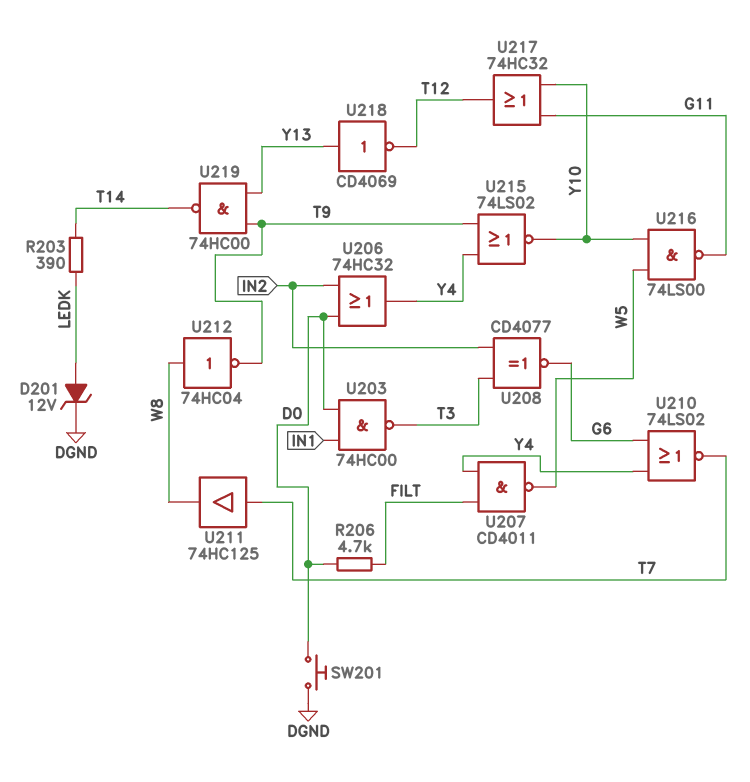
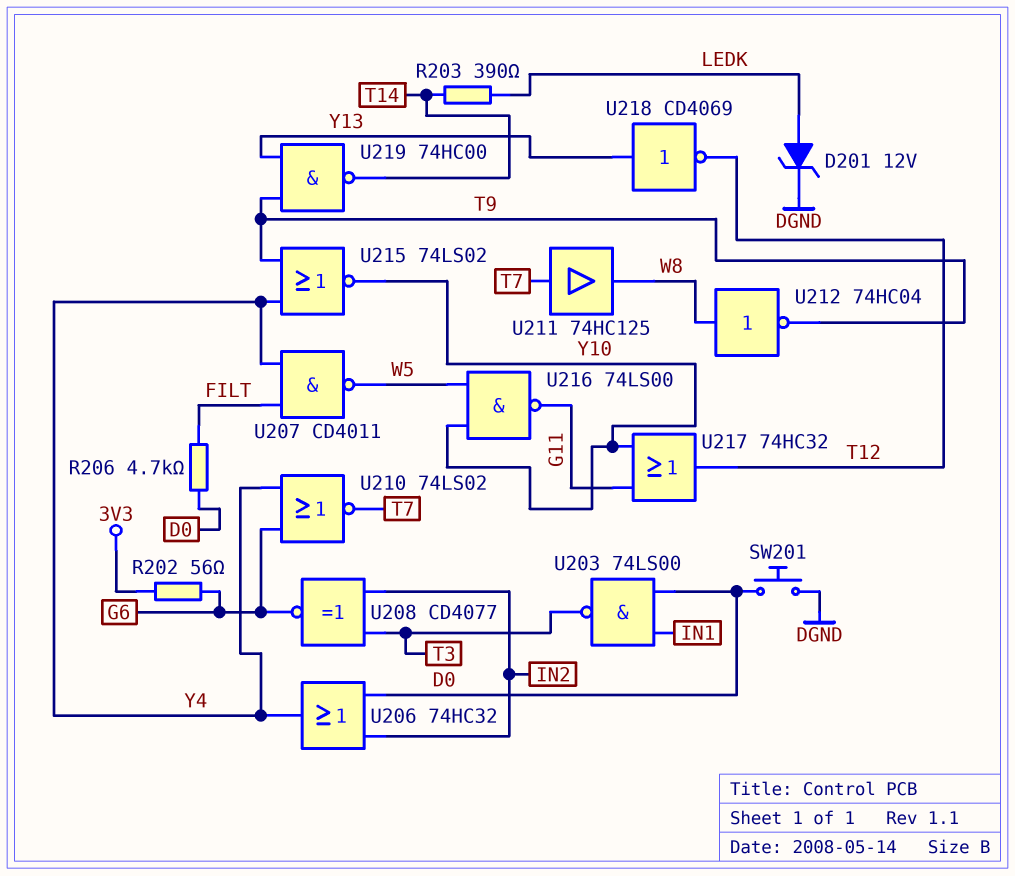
R202: none -> 56 (3V3, G6)
U203: NAND 74HC00 (in D0, in IN1, out T3) -> NAND 74LS00 (in D0, in IN1, out T3)

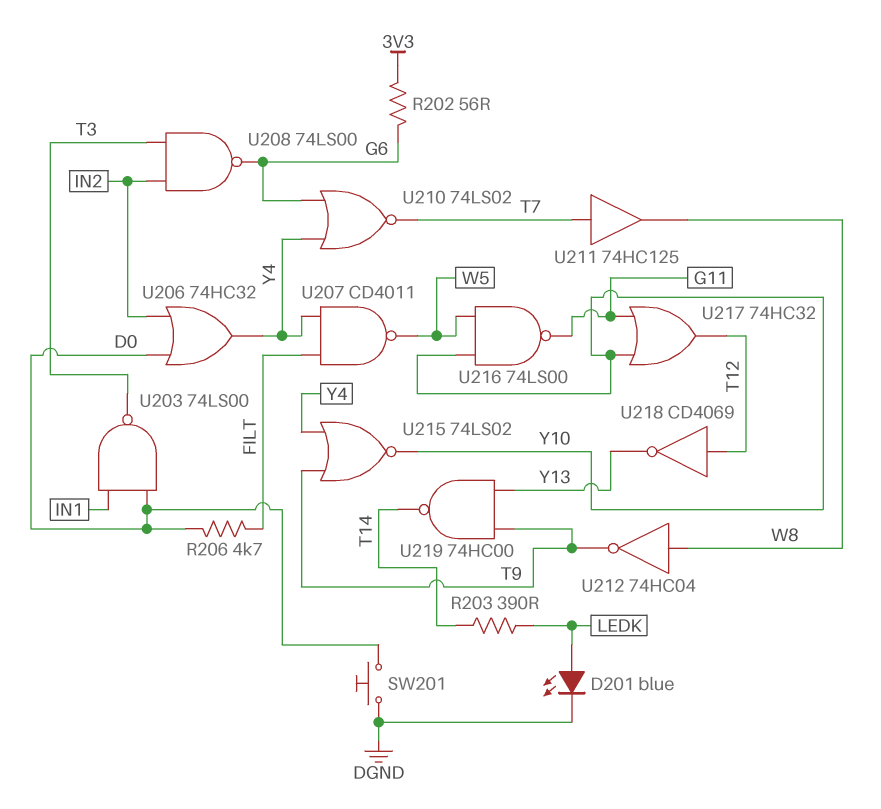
D201: zener 12V (A LEDK, K DGND) -> LED blue (A LEDK, K DGND)
U208: XNOR CD4077 (in IN2, in T3, out G6) -> NAND 74LS00 (in IN2, in T3, out G6)
U218: NOT CD4069 (in Y13, out T12) -> NOT CD4069 (in T12, out Y13)

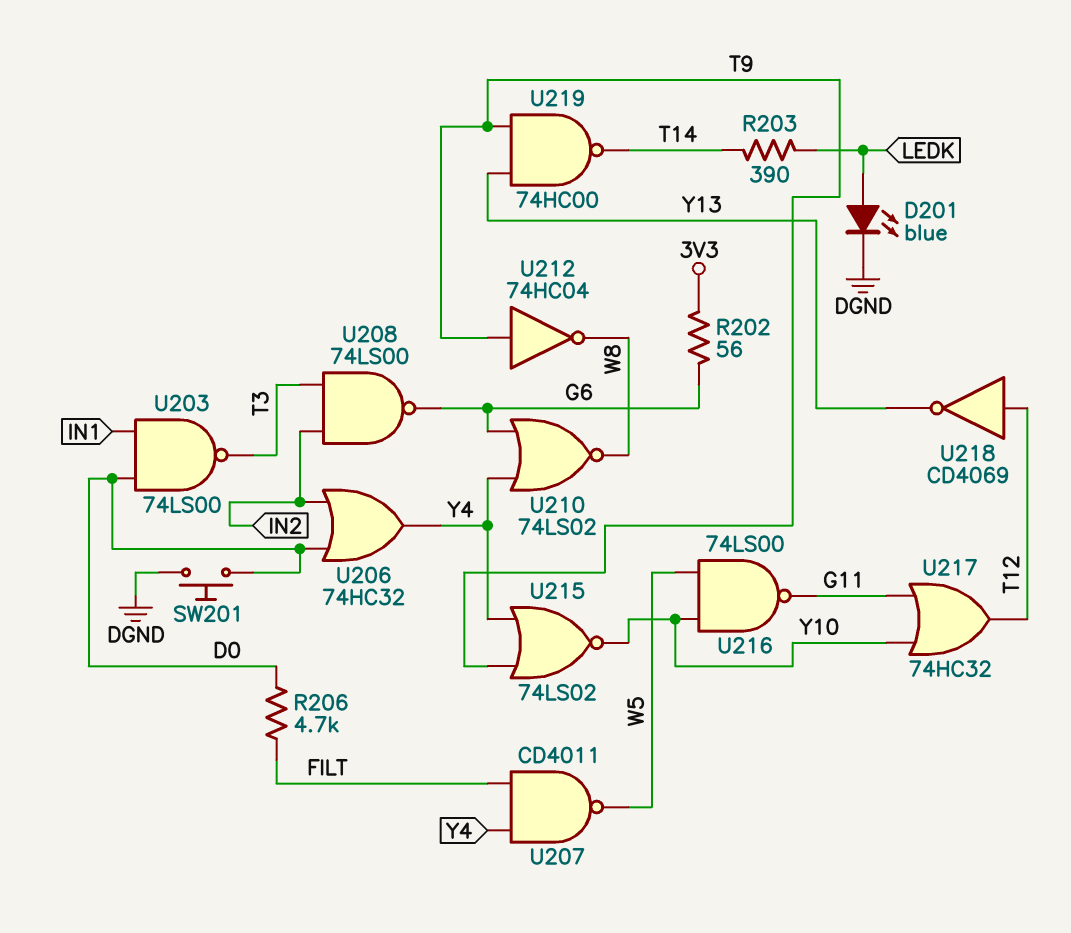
U210: NOR 74LS02 (in G6, in Y4, out T7) -> NOR 74LS02 (in G6, in Y4, out W8)
U211: buffer 74HC125 (in T7, out W8) -> none
U212: NOT 74HC04 (in W8, out T9) -> NOT 74HC04 (in T9, out W8)

